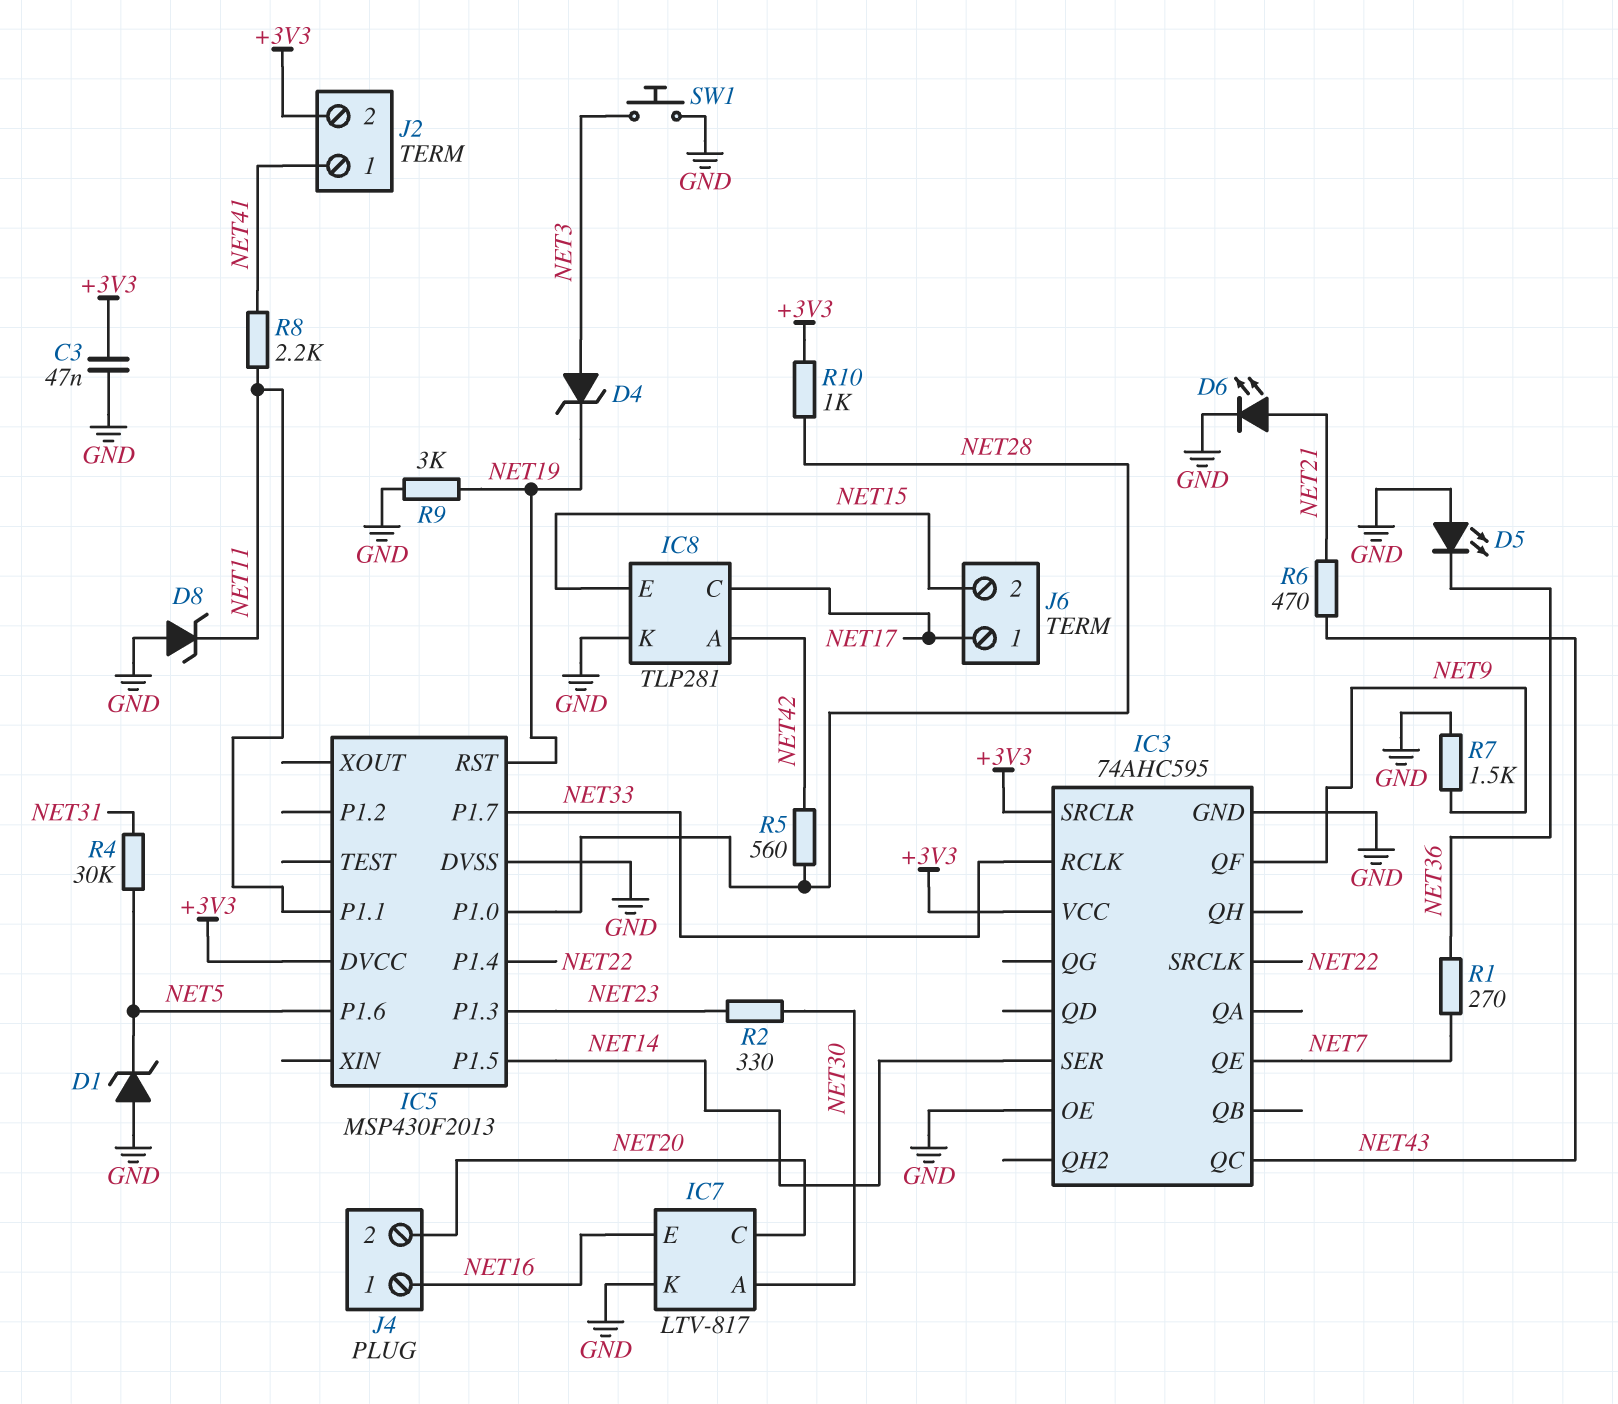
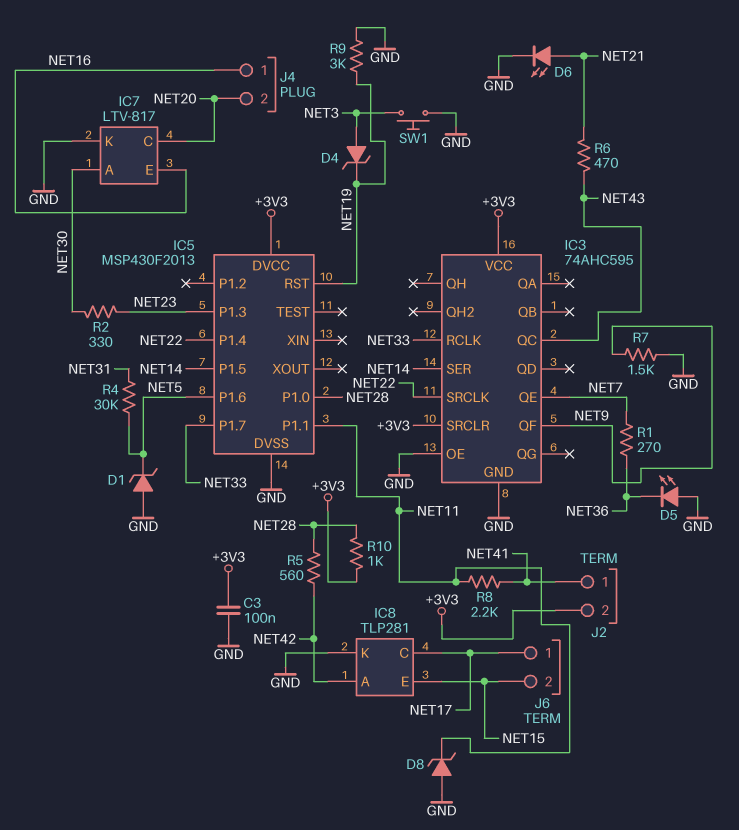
C3: 47nF (+3V3, GND) -> 100nF (+3V3, GND)

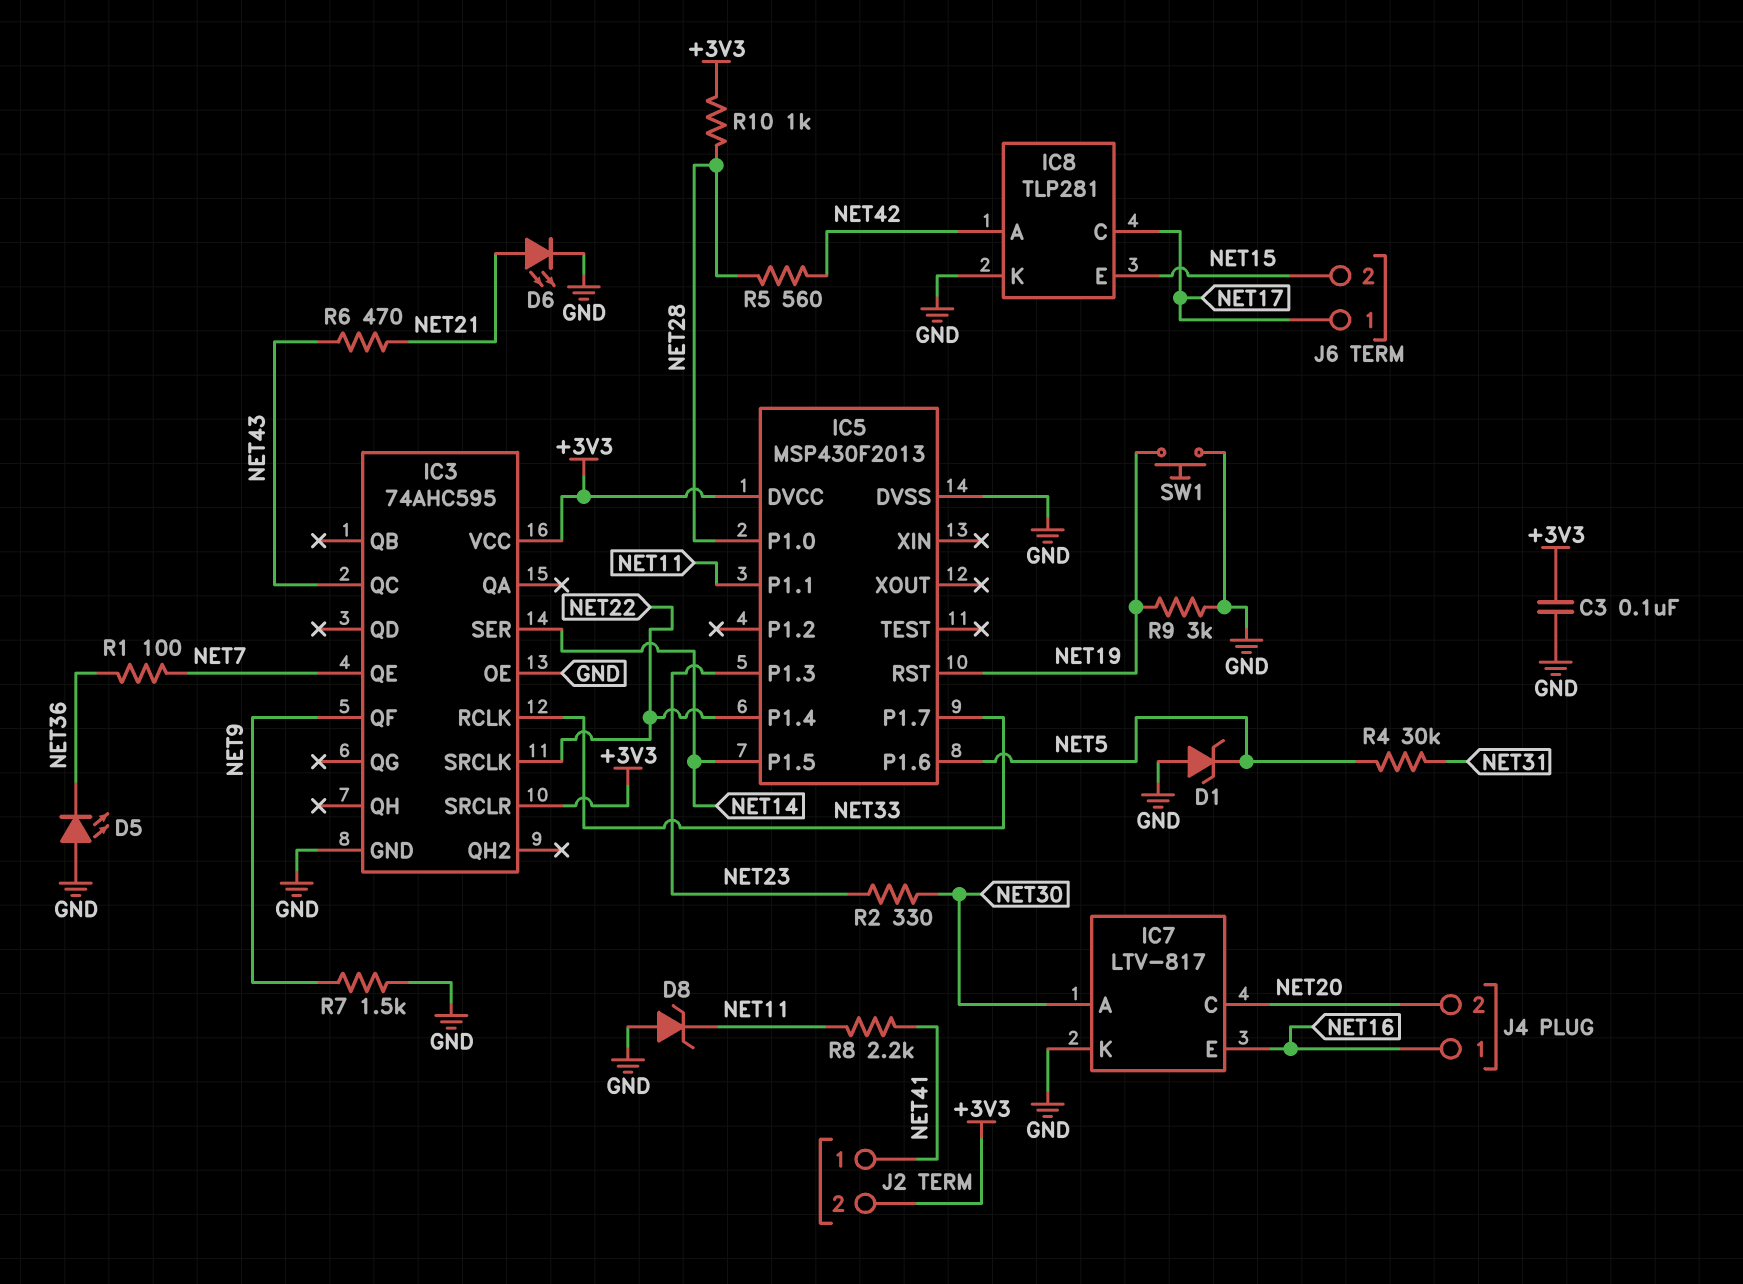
D4: zener (A NET3, K NET19) -> none
R1: 270 (NET7, NET36) -> 100 (NET7, NET36)
SW1: button (GND, NET3) -> button (GND, NET19)

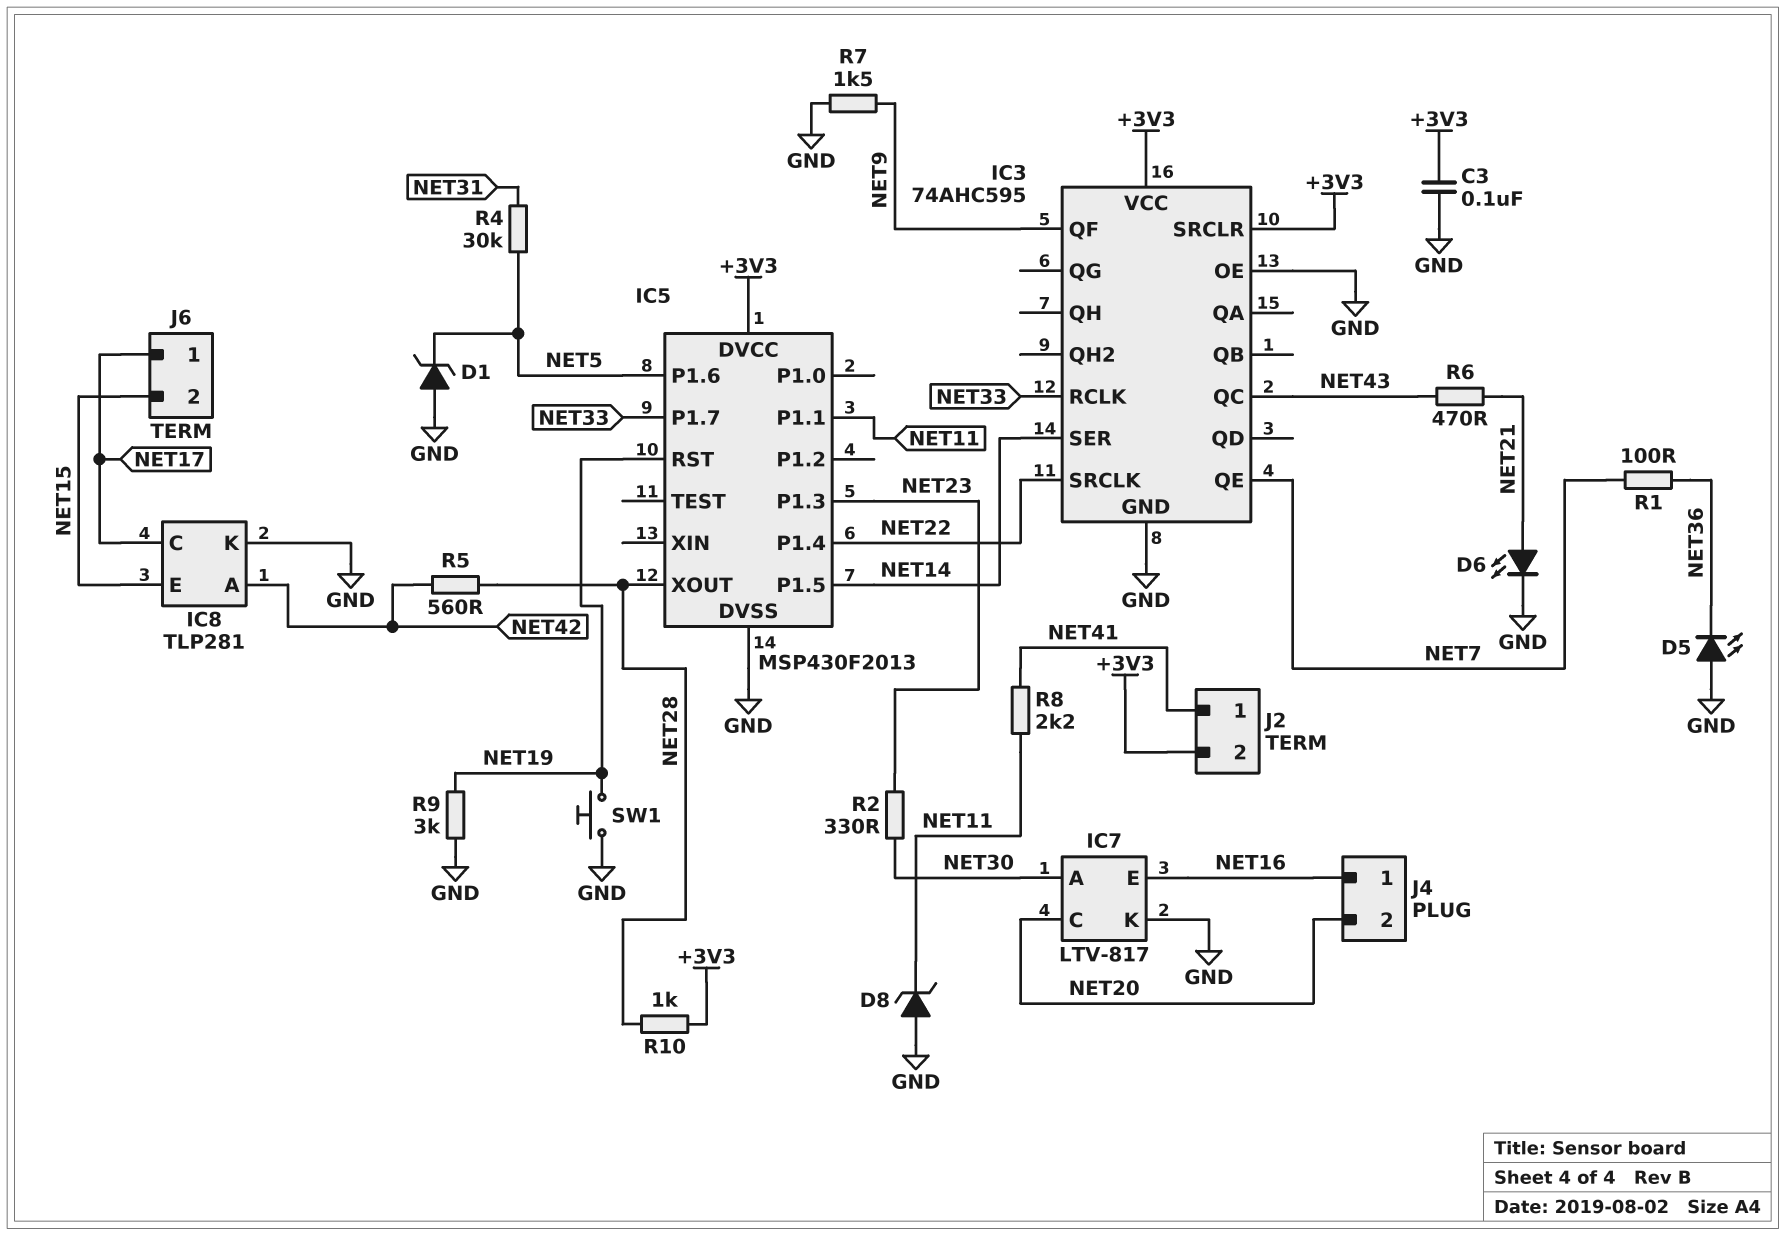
IC5 pin P1.0: NET28 -> none
IC5 pin XOUT: none -> NET28

